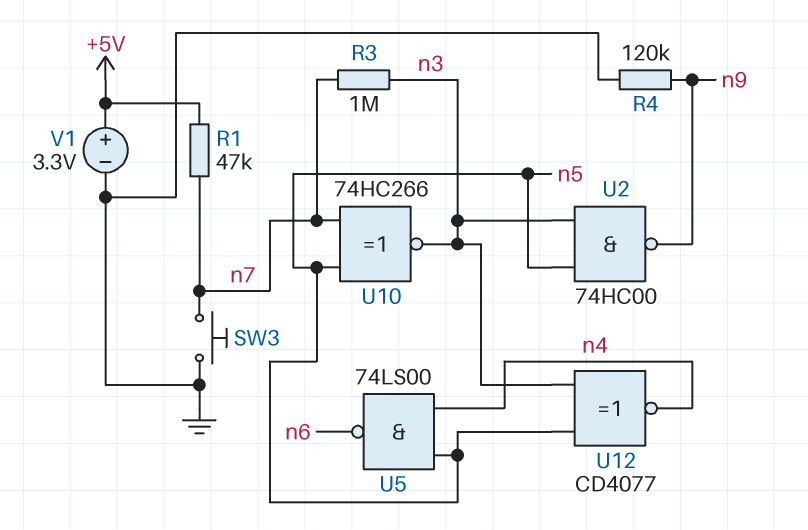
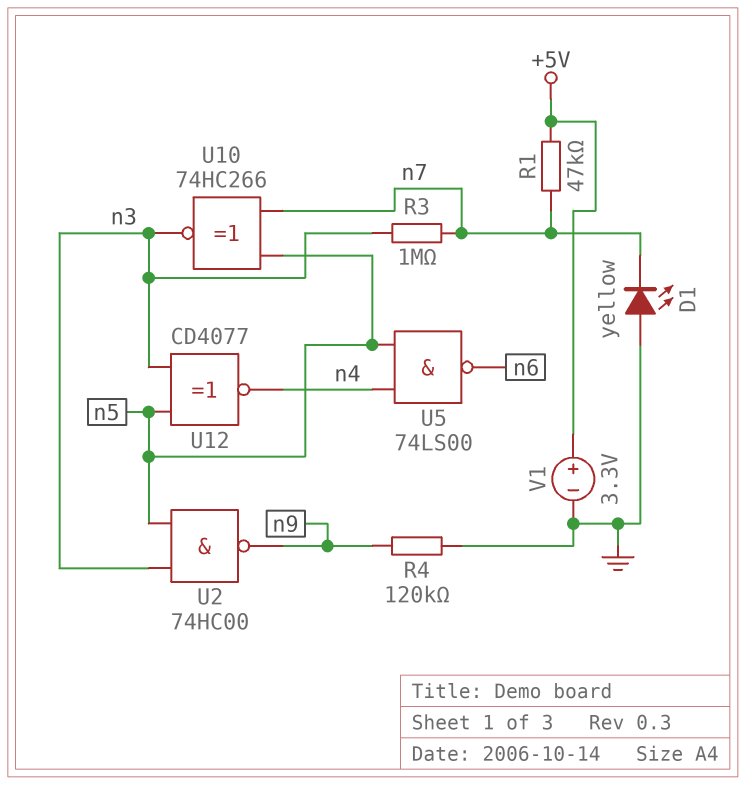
D1: none -> LED yellow (A GND, K n7)
SW3: button (GND, n7) -> none

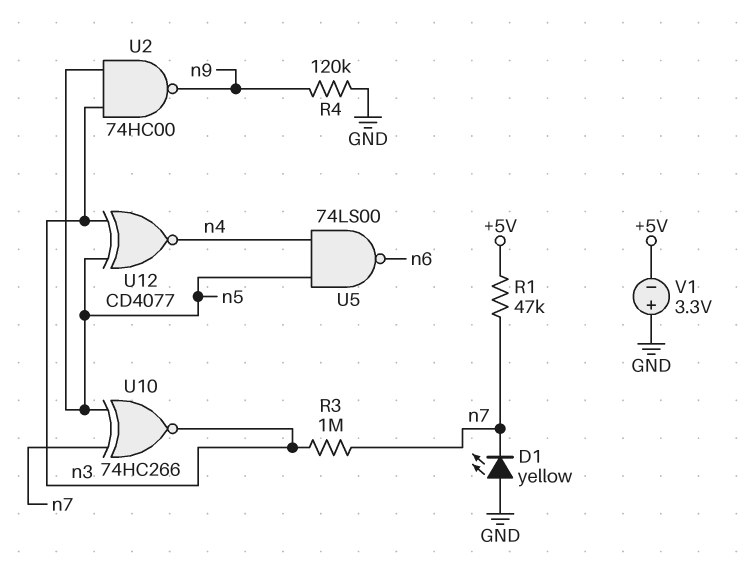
V1: 3.3V (plus +5V, minus GND) -> 3.3V (plus GND, minus +5V)

